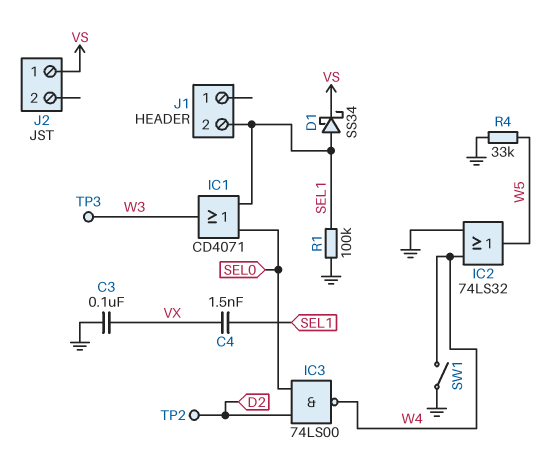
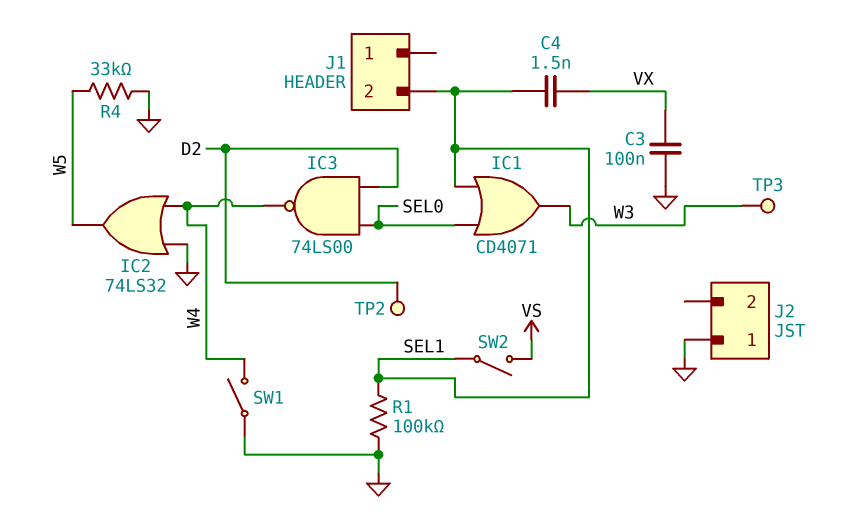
D1: schottky SS34 (A SEL1, K VS) -> none
J2 pin 1: VS -> GND
SW2: none -> switch (SEL1, VS)

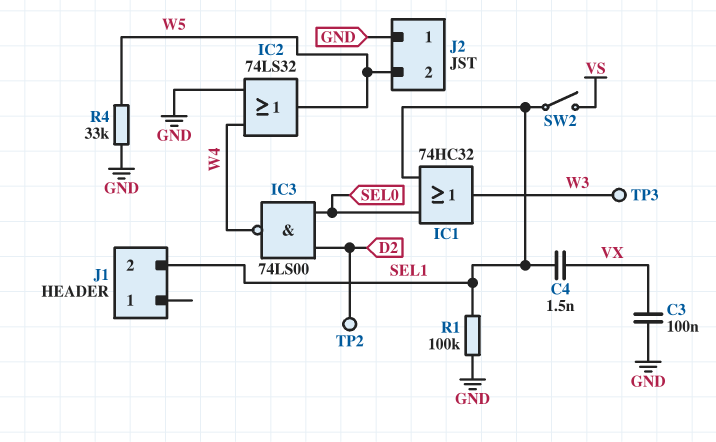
IC1: OR CD4071 (in SEL0, in SEL1, out W3) -> OR 74HC32 (in SEL0, in SEL1, out W3)
J2 pin 2: none -> W5
SW1: switch (GND, W4) -> none

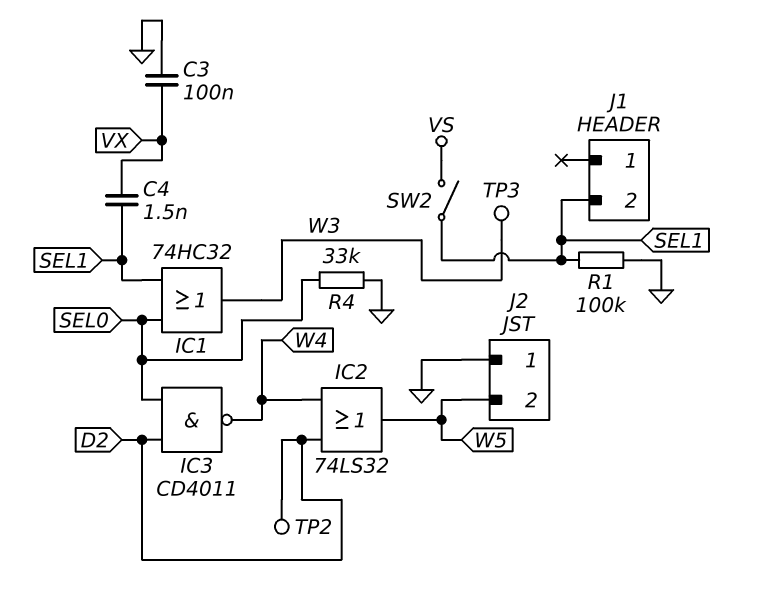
IC2: OR 74LS32 (in GND, in W4, out W5) -> OR 74LS32 (in D2, in W4, out W5)
IC3: NAND 74LS00 (in D2, in SEL0, out W4) -> NAND CD4011 (in D2, in SEL0, out W4)
R4: 33k (GND, W5) -> 33k (GND, SEL0)

